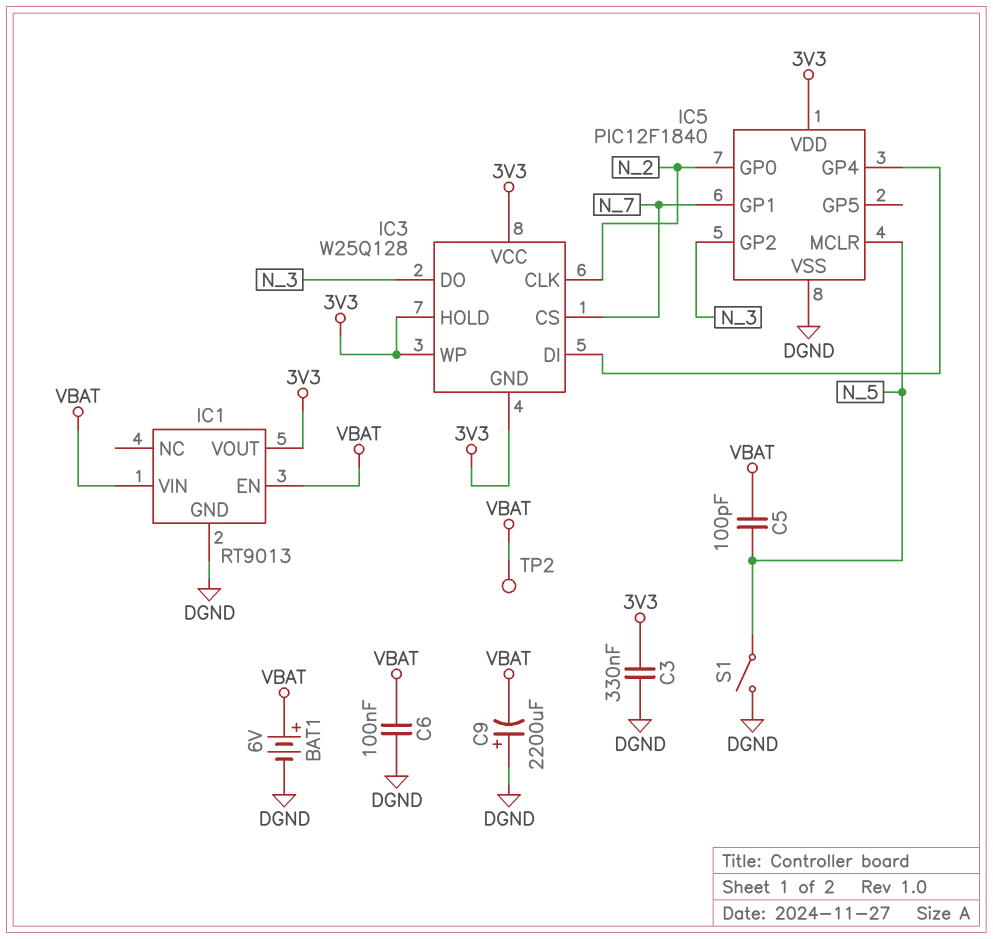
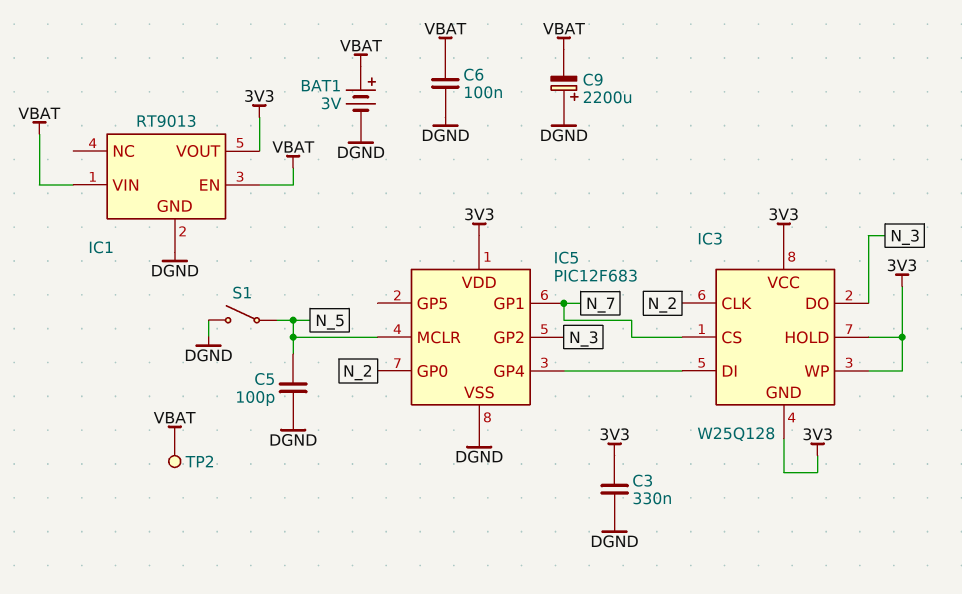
BAT1: 6V (plus VBAT, minus DGND) -> 3V (plus VBAT, minus DGND)
C5: 100pF (N_5, VBAT) -> 100pF (DGND, N_5)
IC5: PIC12F1840 -> PIC12F683

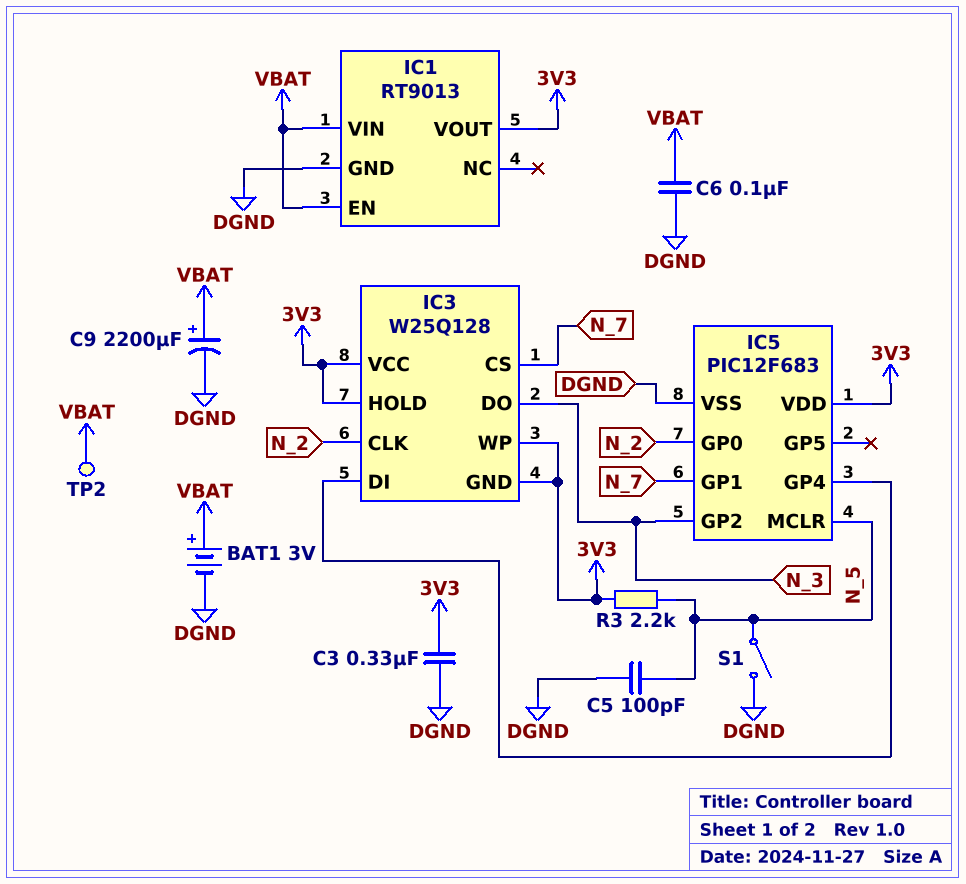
C9: 2200uF (plus DGND, minus VBAT) -> 2200uF (plus VBAT, minus DGND)
R3: none -> 2.2k (3V3, N_5)

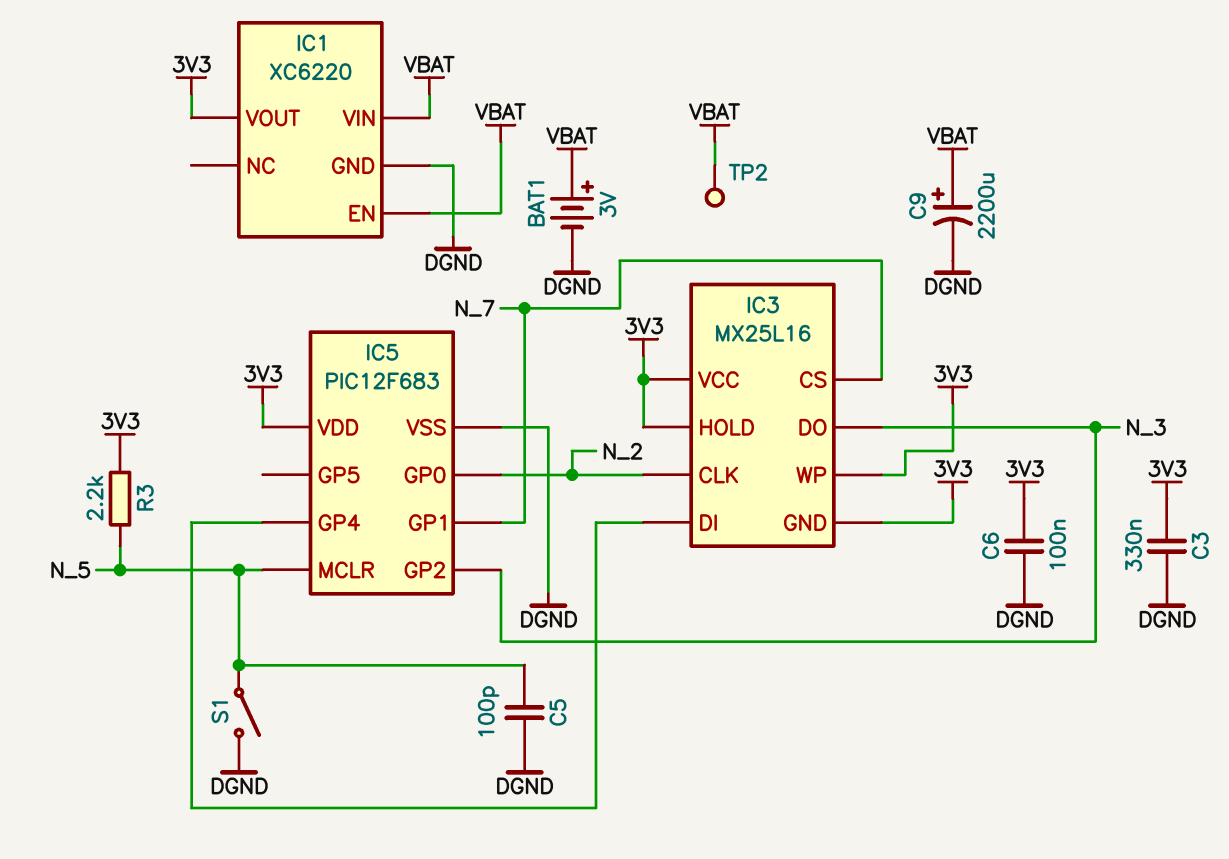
C6: 100nF (DGND, VBAT) -> 100nF (3V3, DGND)
IC1: RT9013 -> XC6220
IC3: W25Q128 -> MX25L16

